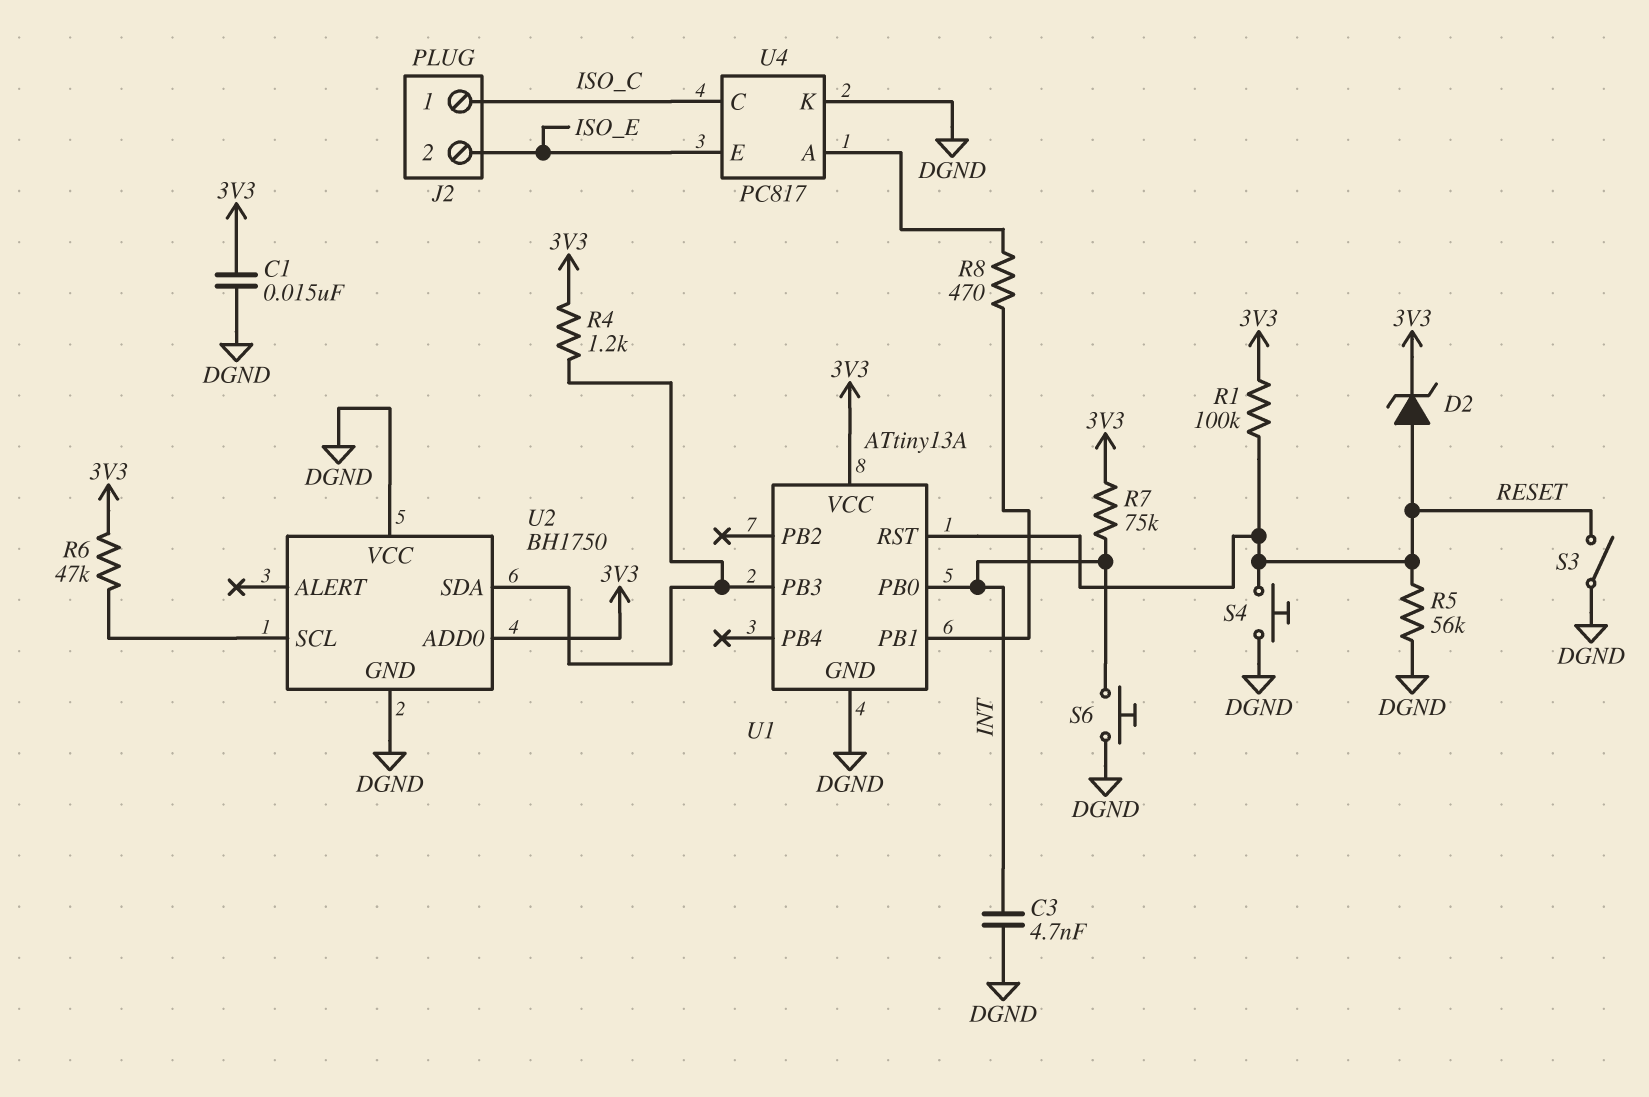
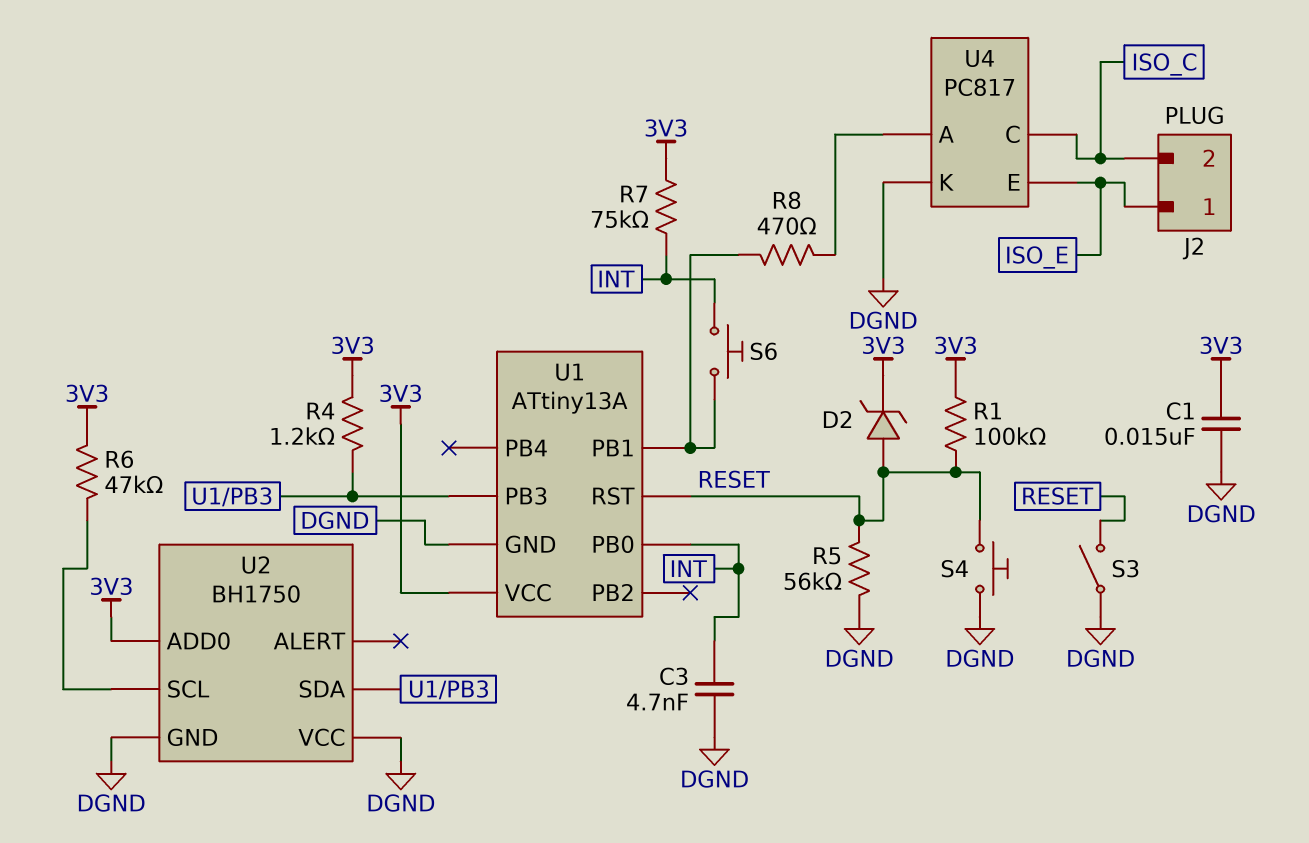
J2 pin 1: ISO_C -> ISO_E
J2 pin 2: ISO_E -> ISO_C
S6: button (DGND, INT) -> button (INT, U1/PB1)

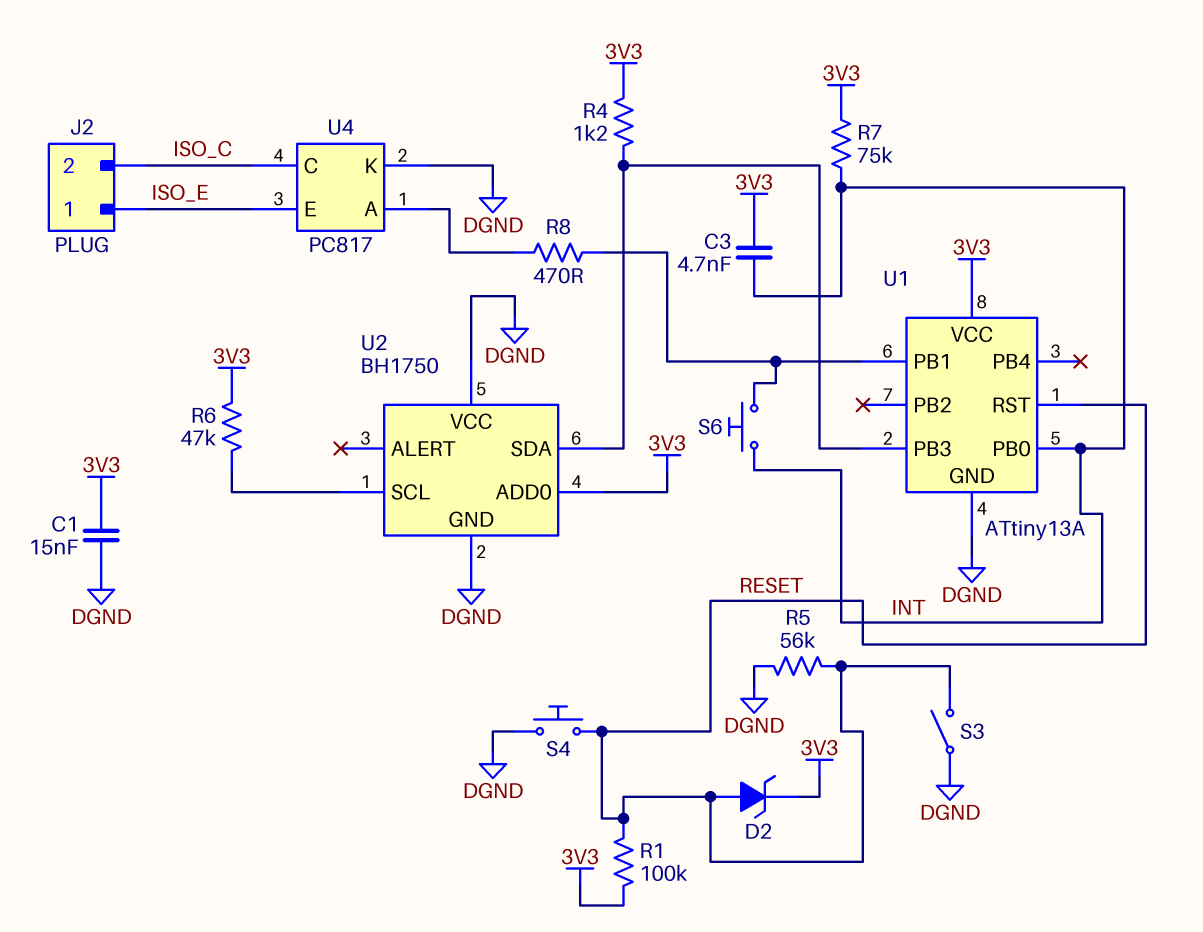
C3: 4.7nF (DGND, INT) -> 4.7nF (3V3, INT)

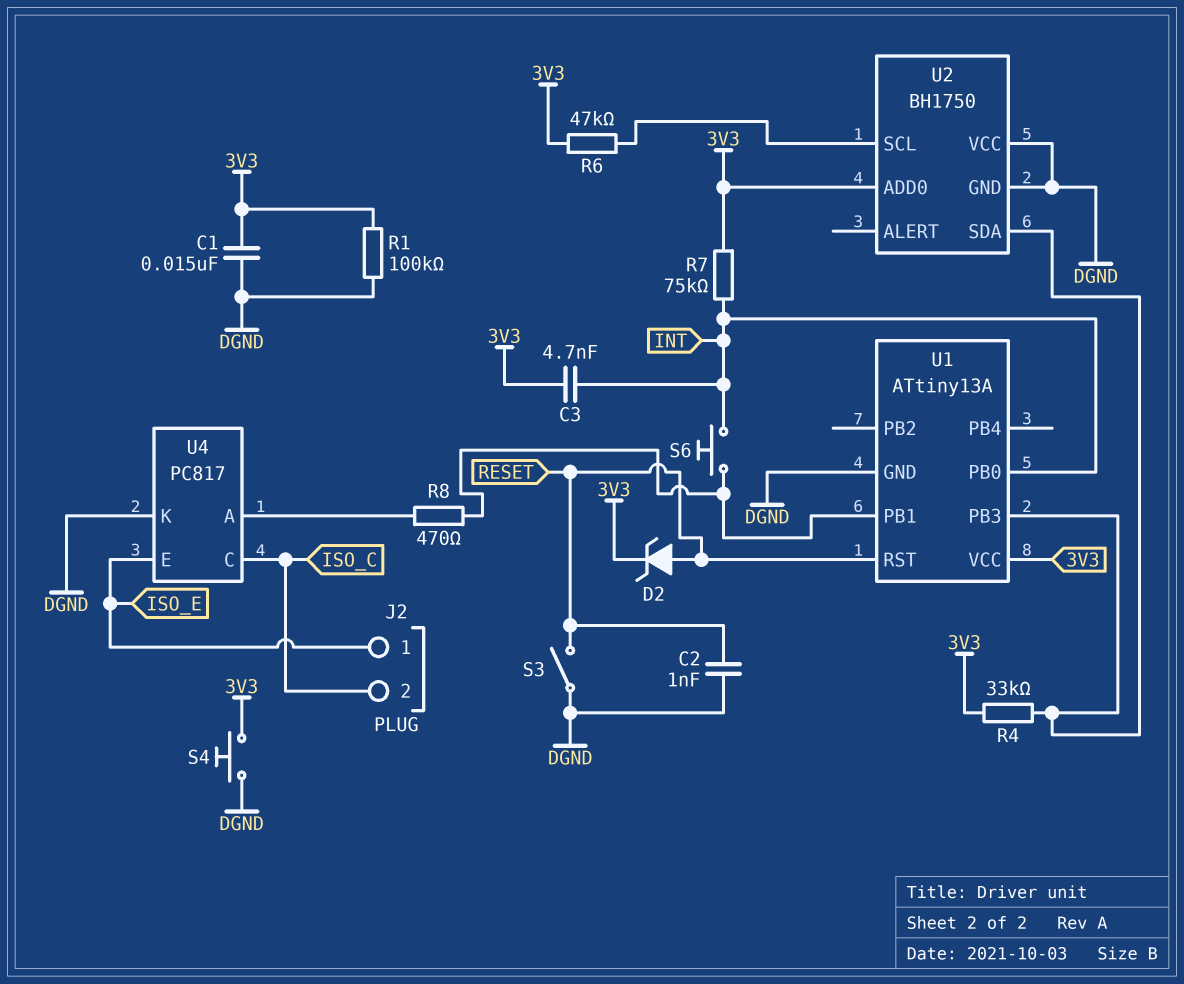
C2: none -> 1nF (DGND, RESET)
R1: 100k (3V3, RESET) -> 100k (3V3, DGND)
R4: 1.2k (3V3, U1/PB3) -> 33k (3V3, U1/PB3)
R5: 56k (DGND, RESET) -> none
S4: button (DGND, RESET) -> button (3V3, DGND)

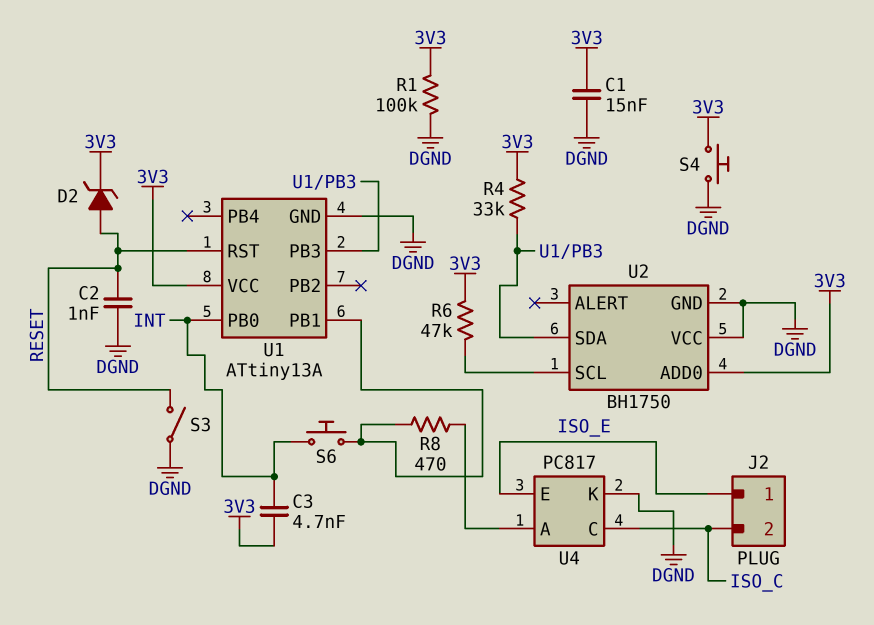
R7: 75k (3V3, INT) -> none

